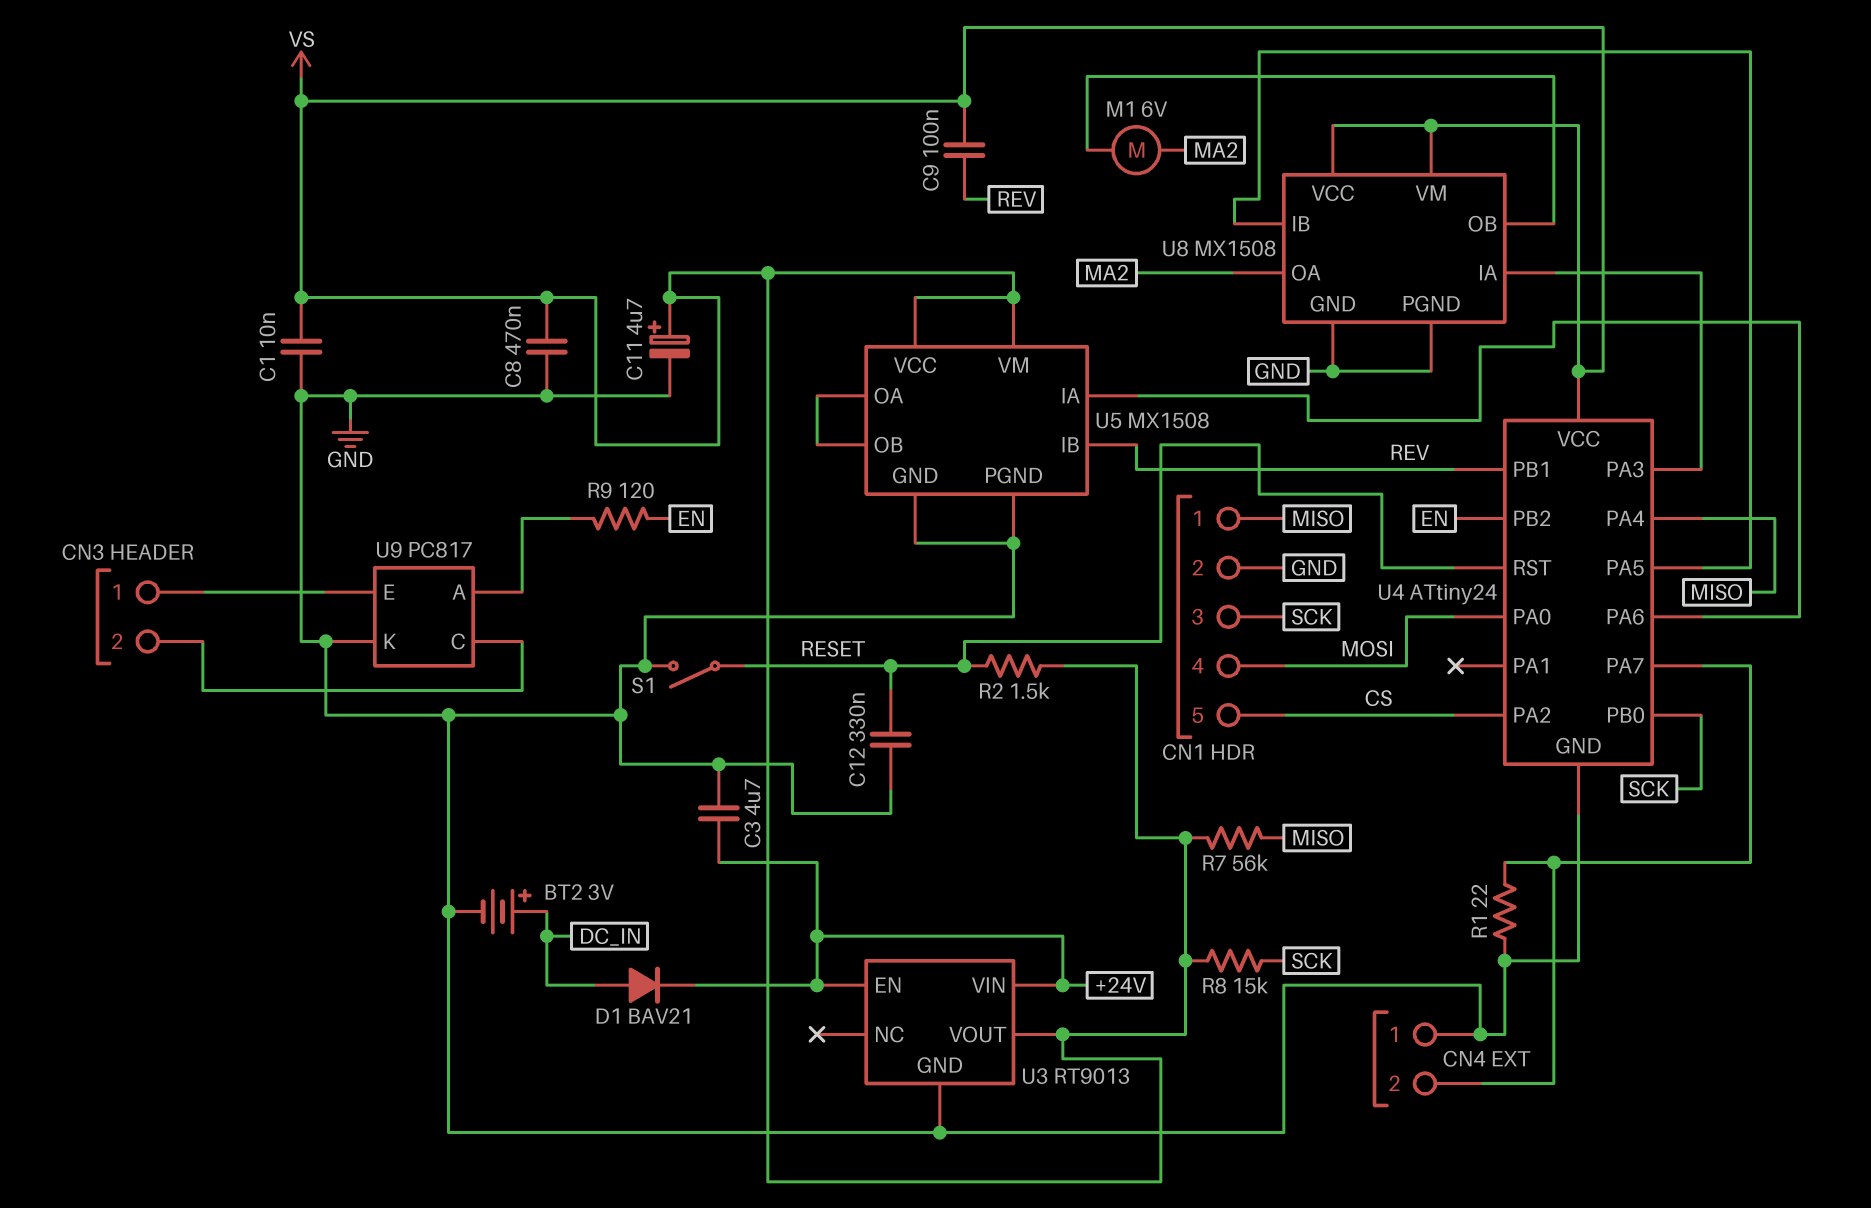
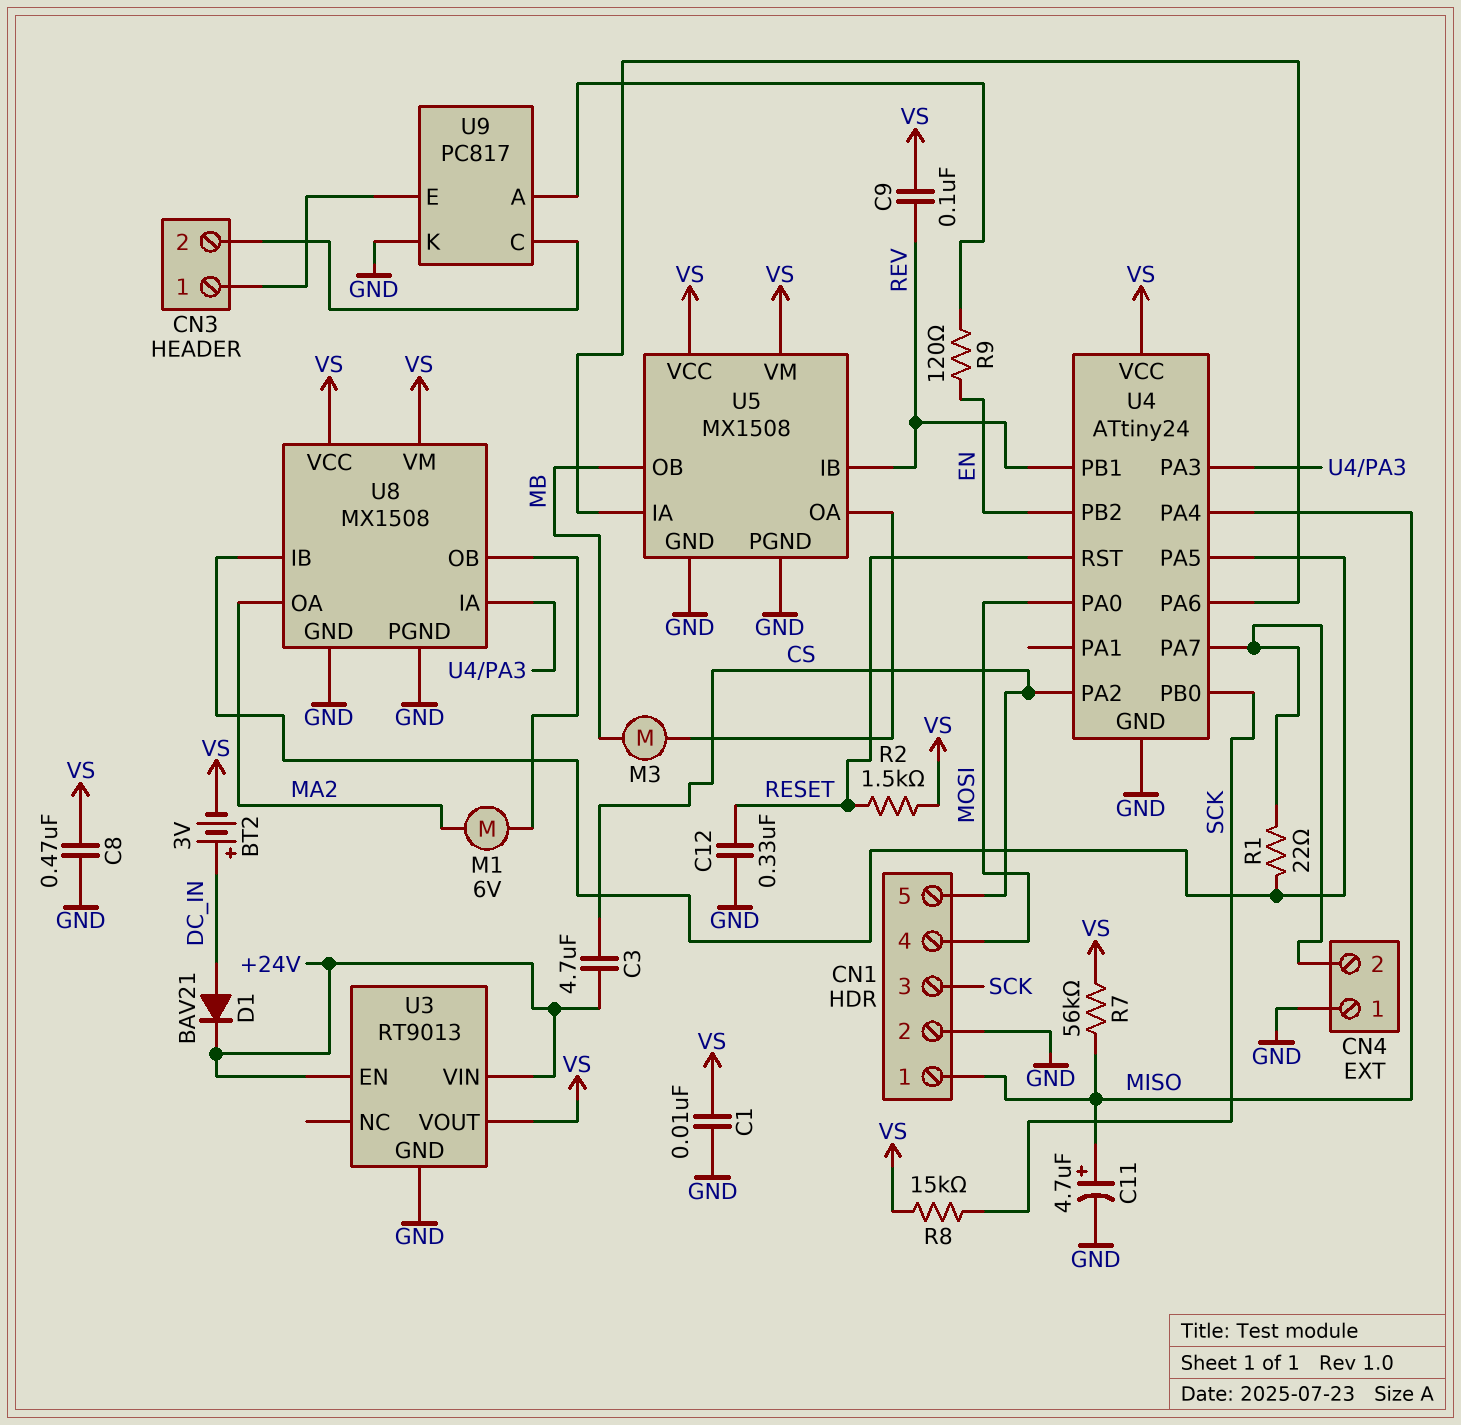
BT2: 3V (plus DC_IN, minus GND) -> 3V (plus DC_IN, minus VS)
C3: 4.7uF (+24V, GND) -> 4.7uF (+24V, CS)
C11: 4.7uF (plus VS, minus GND) -> 4.7uF (plus MISO, minus GND)
M3: none -> motor (MB, U5/OA)
R1: 22 (CN4/2, GND) -> 22 (CN4/2, U4/PA5)
S1: switch (GND, RESET) -> none
U5 pin OB: U5/OA -> MB

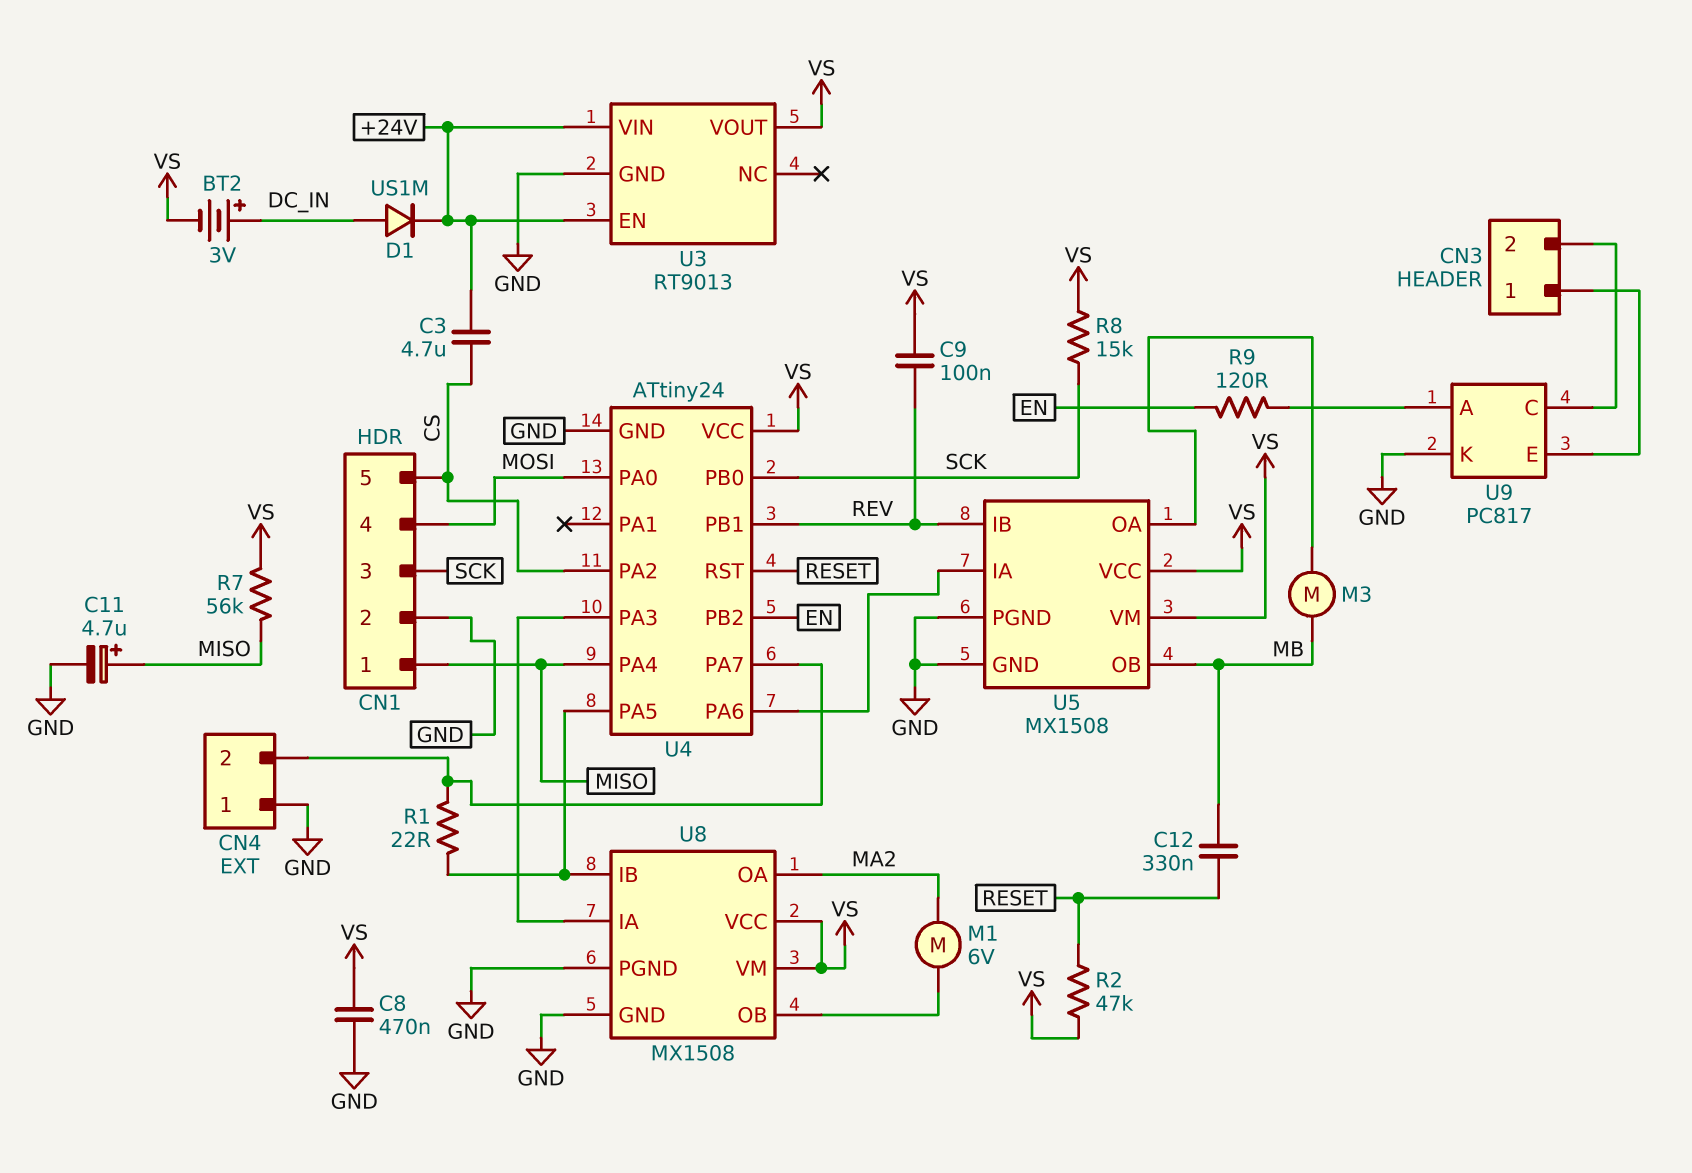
C1: 10nF (GND, VS) -> none
C12: 330nF (GND, RESET) -> 330nF (MB, RESET)
D1: diode BAV21 (A DC_IN, K +24V) -> diode US1M (A DC_IN, K +24V)
R2: 1.5k (RESET, VS) -> 47k (RESET, VS)

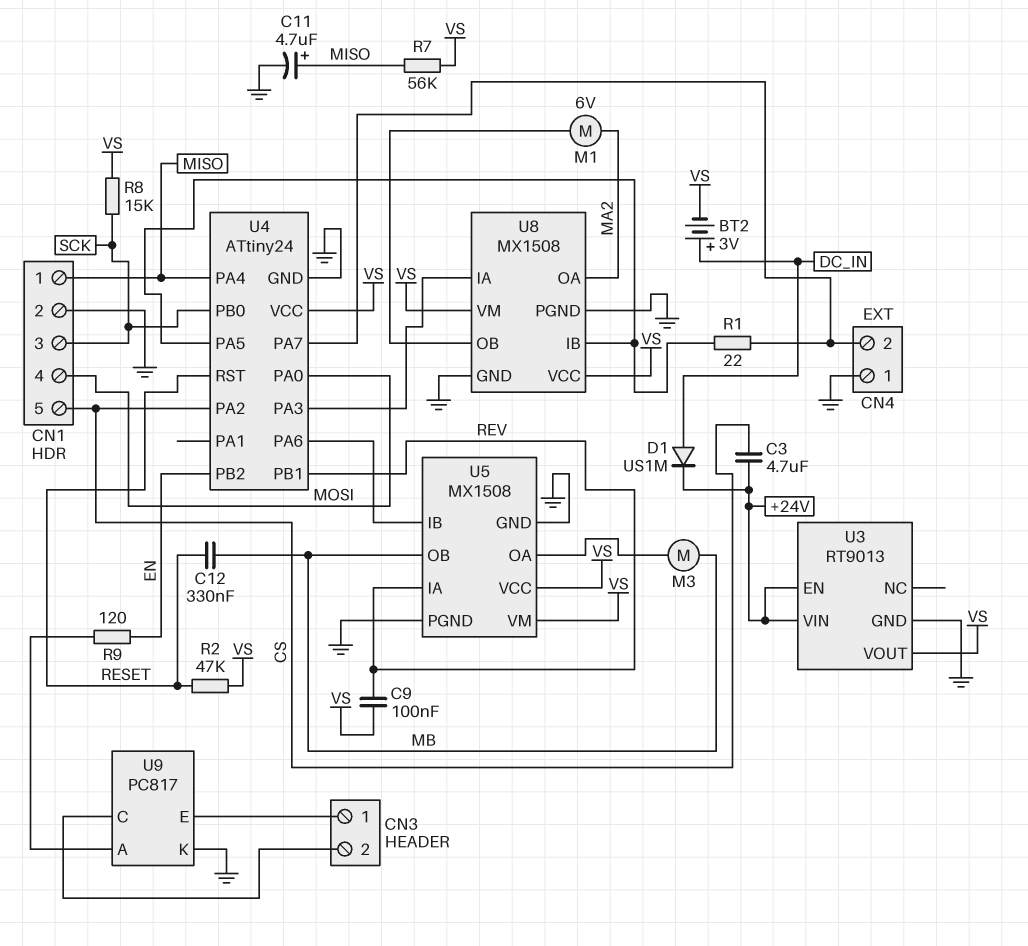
C8: 470nF (GND, VS) -> none
U5 pin IA: U4/PA6 -> REV
U5 pin IB: REV -> U4/PA6

